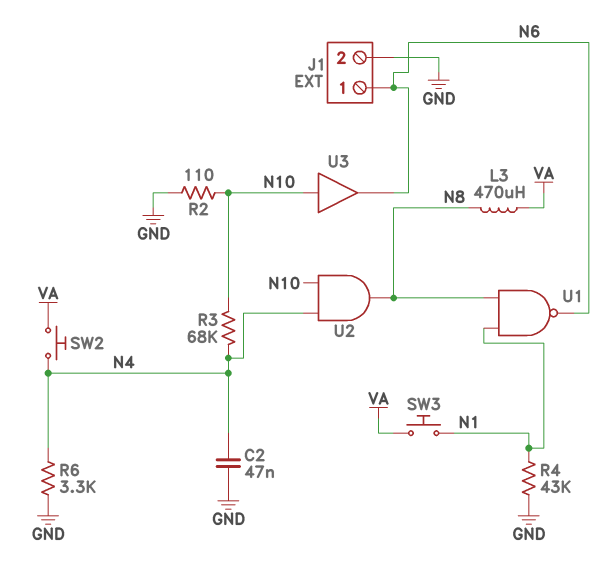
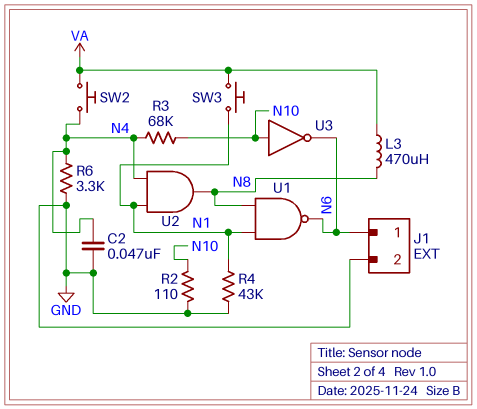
U2: AND (in N4, in N10, out N8) -> AND (in N1, in N4, out N8)
U3: buffer (in N10, out N6) -> NOT (in N10, out N6)

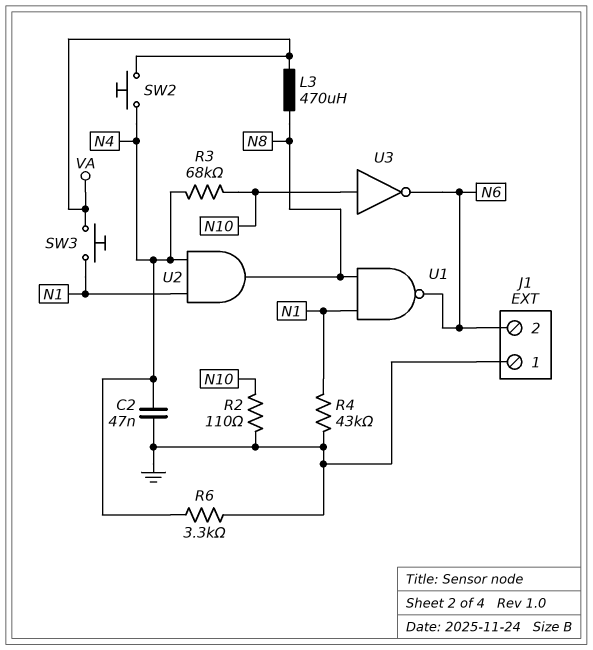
J1 pin 1: N6 -> GND
J1 pin 2: GND -> N6

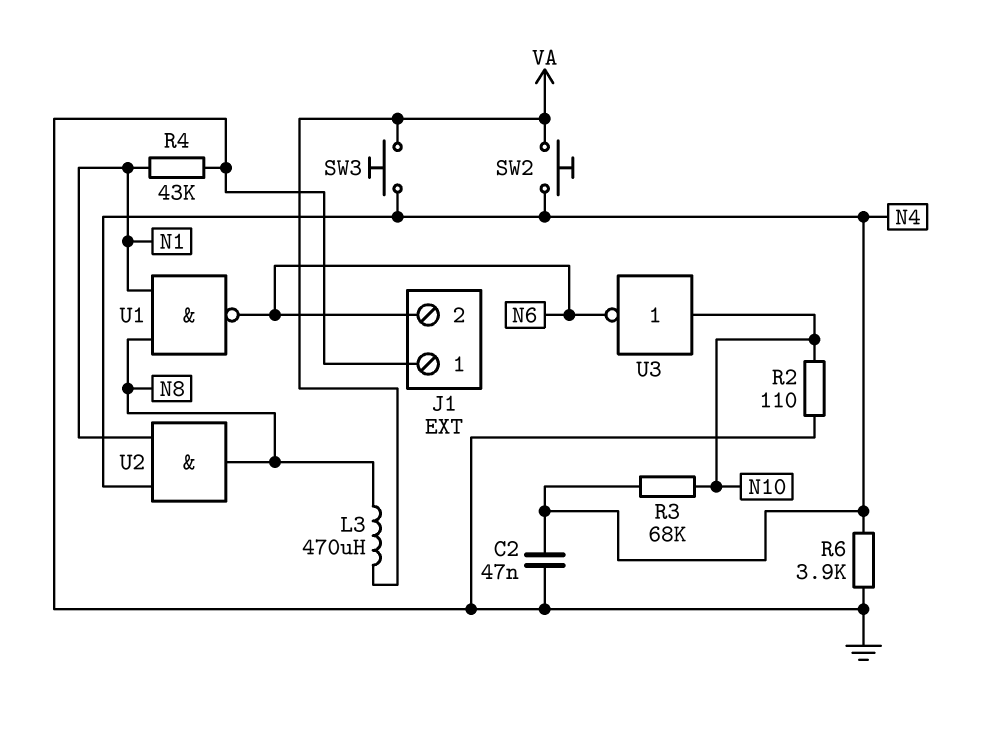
R6: 3.3k (GND, N4) -> 3.9k (GND, N4)
SW3: button (N1, VA) -> button (N4, VA)

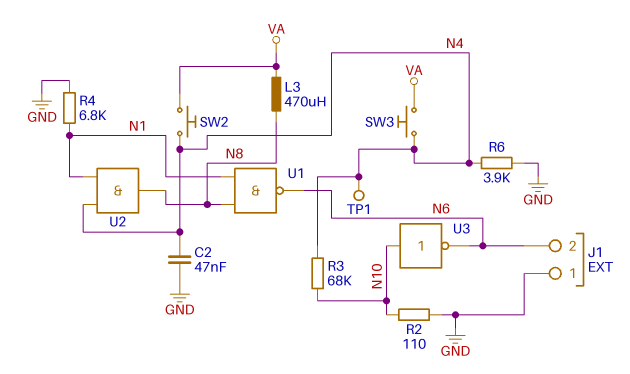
R4: 43k (GND, N1) -> 6.8k (GND, N1)
TP1: none -> test point (N4)

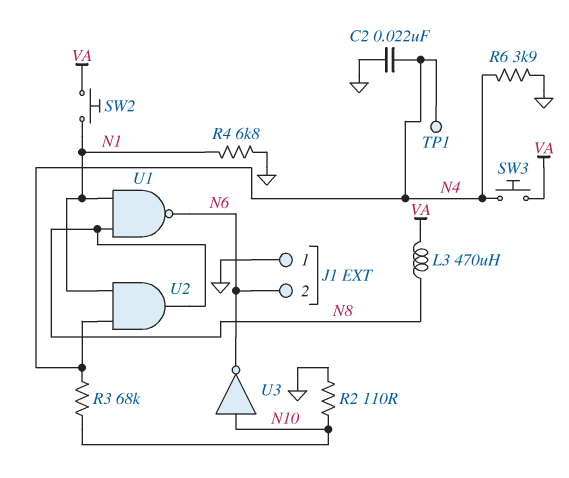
C2: 47nF (GND, N4) -> 22nF (GND, N4)
SW2: button (N4, VA) -> button (N1, VA)

